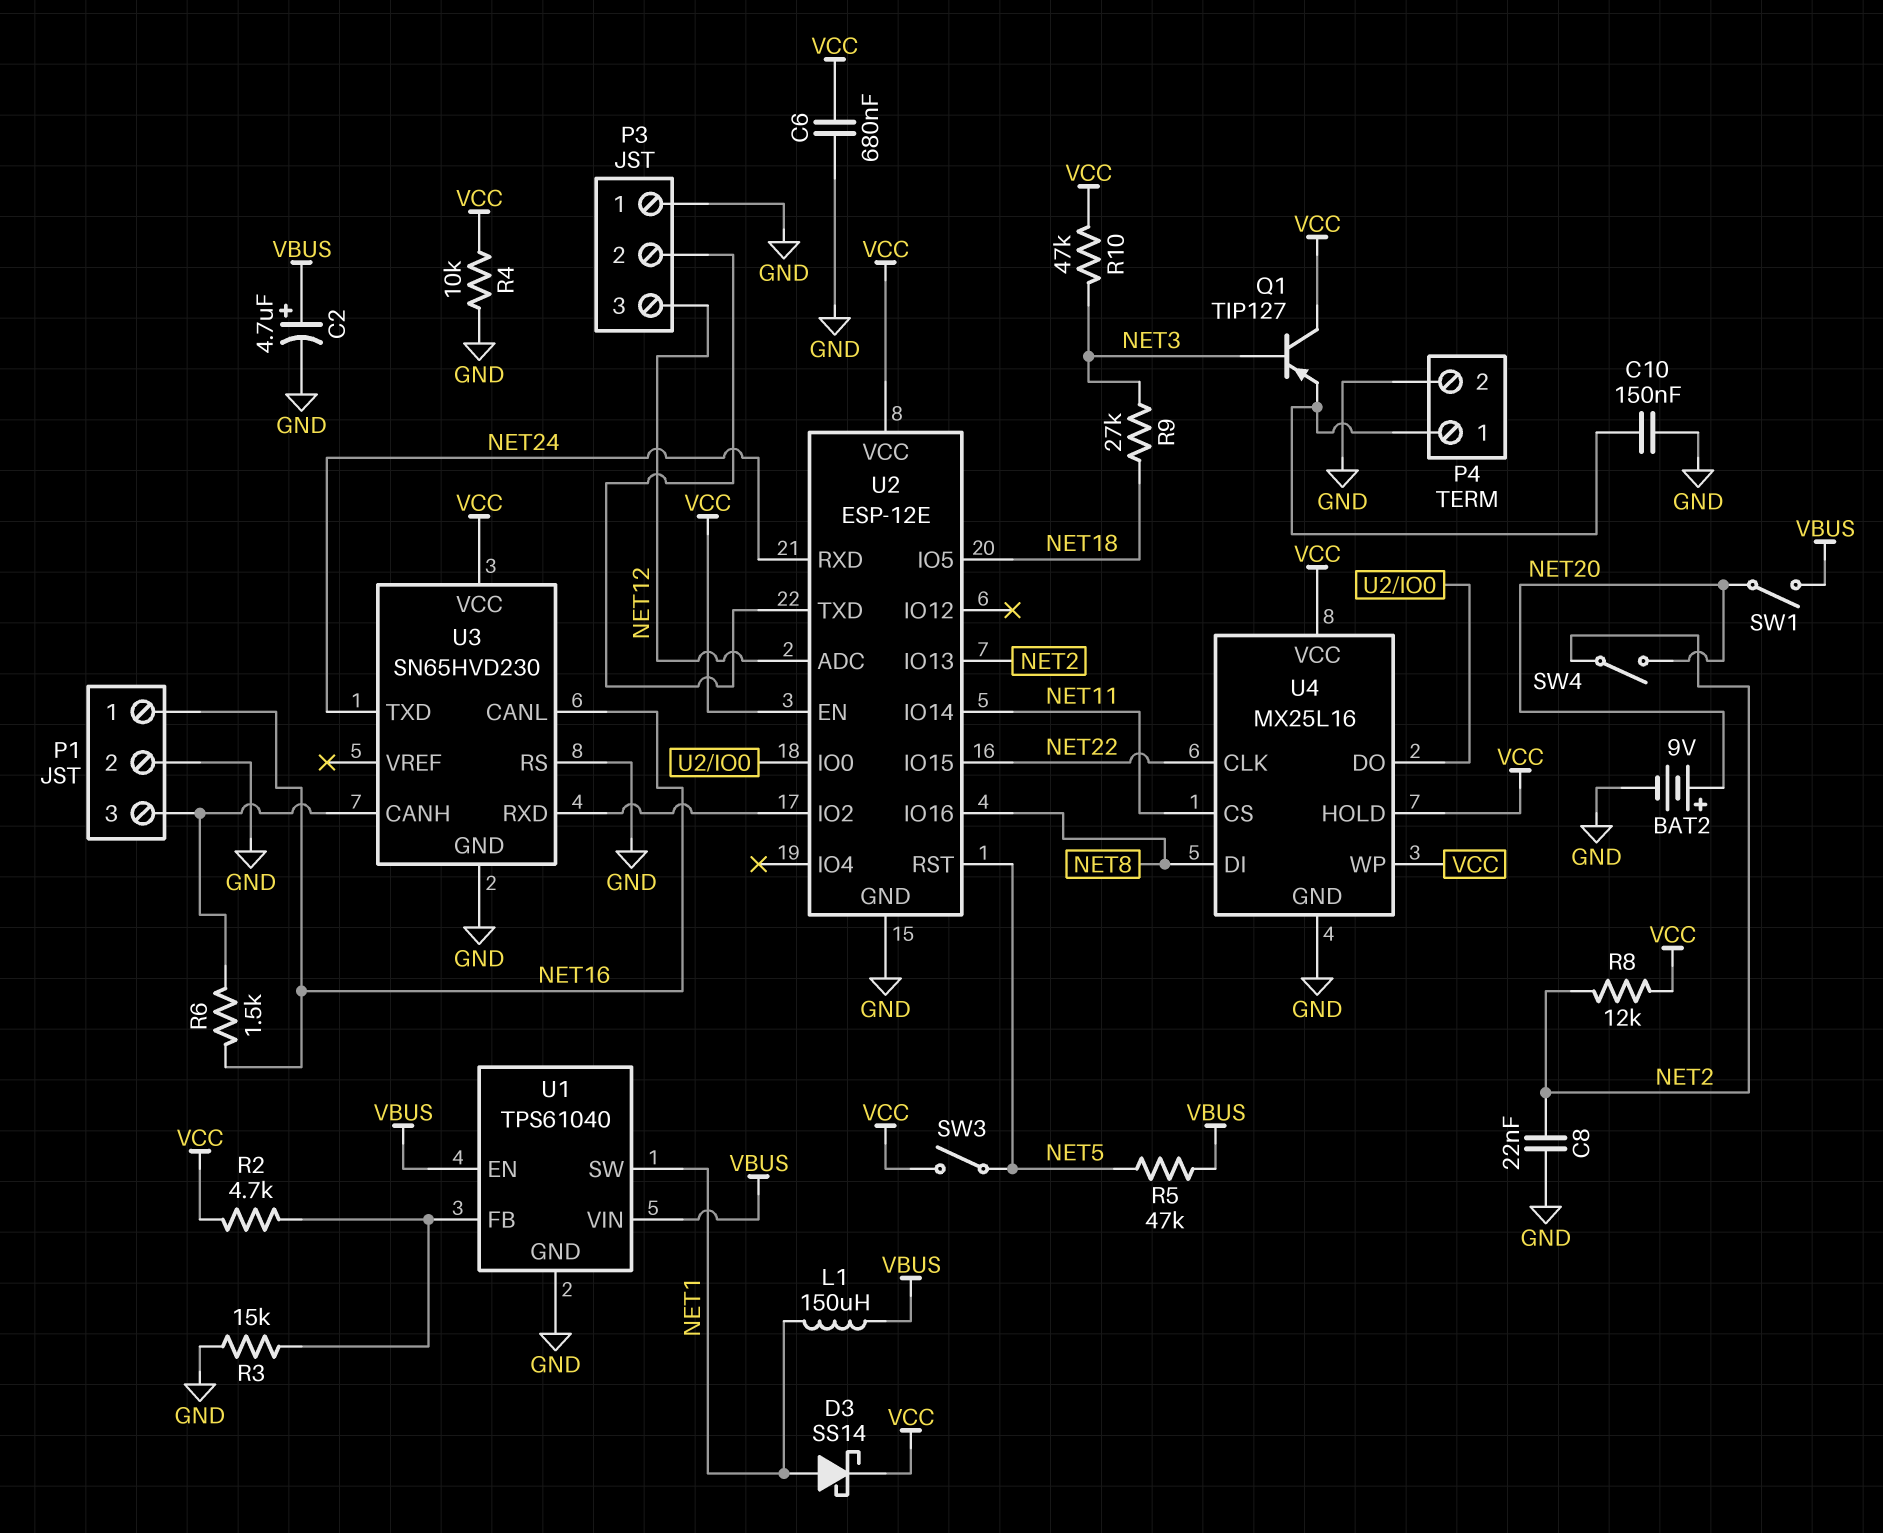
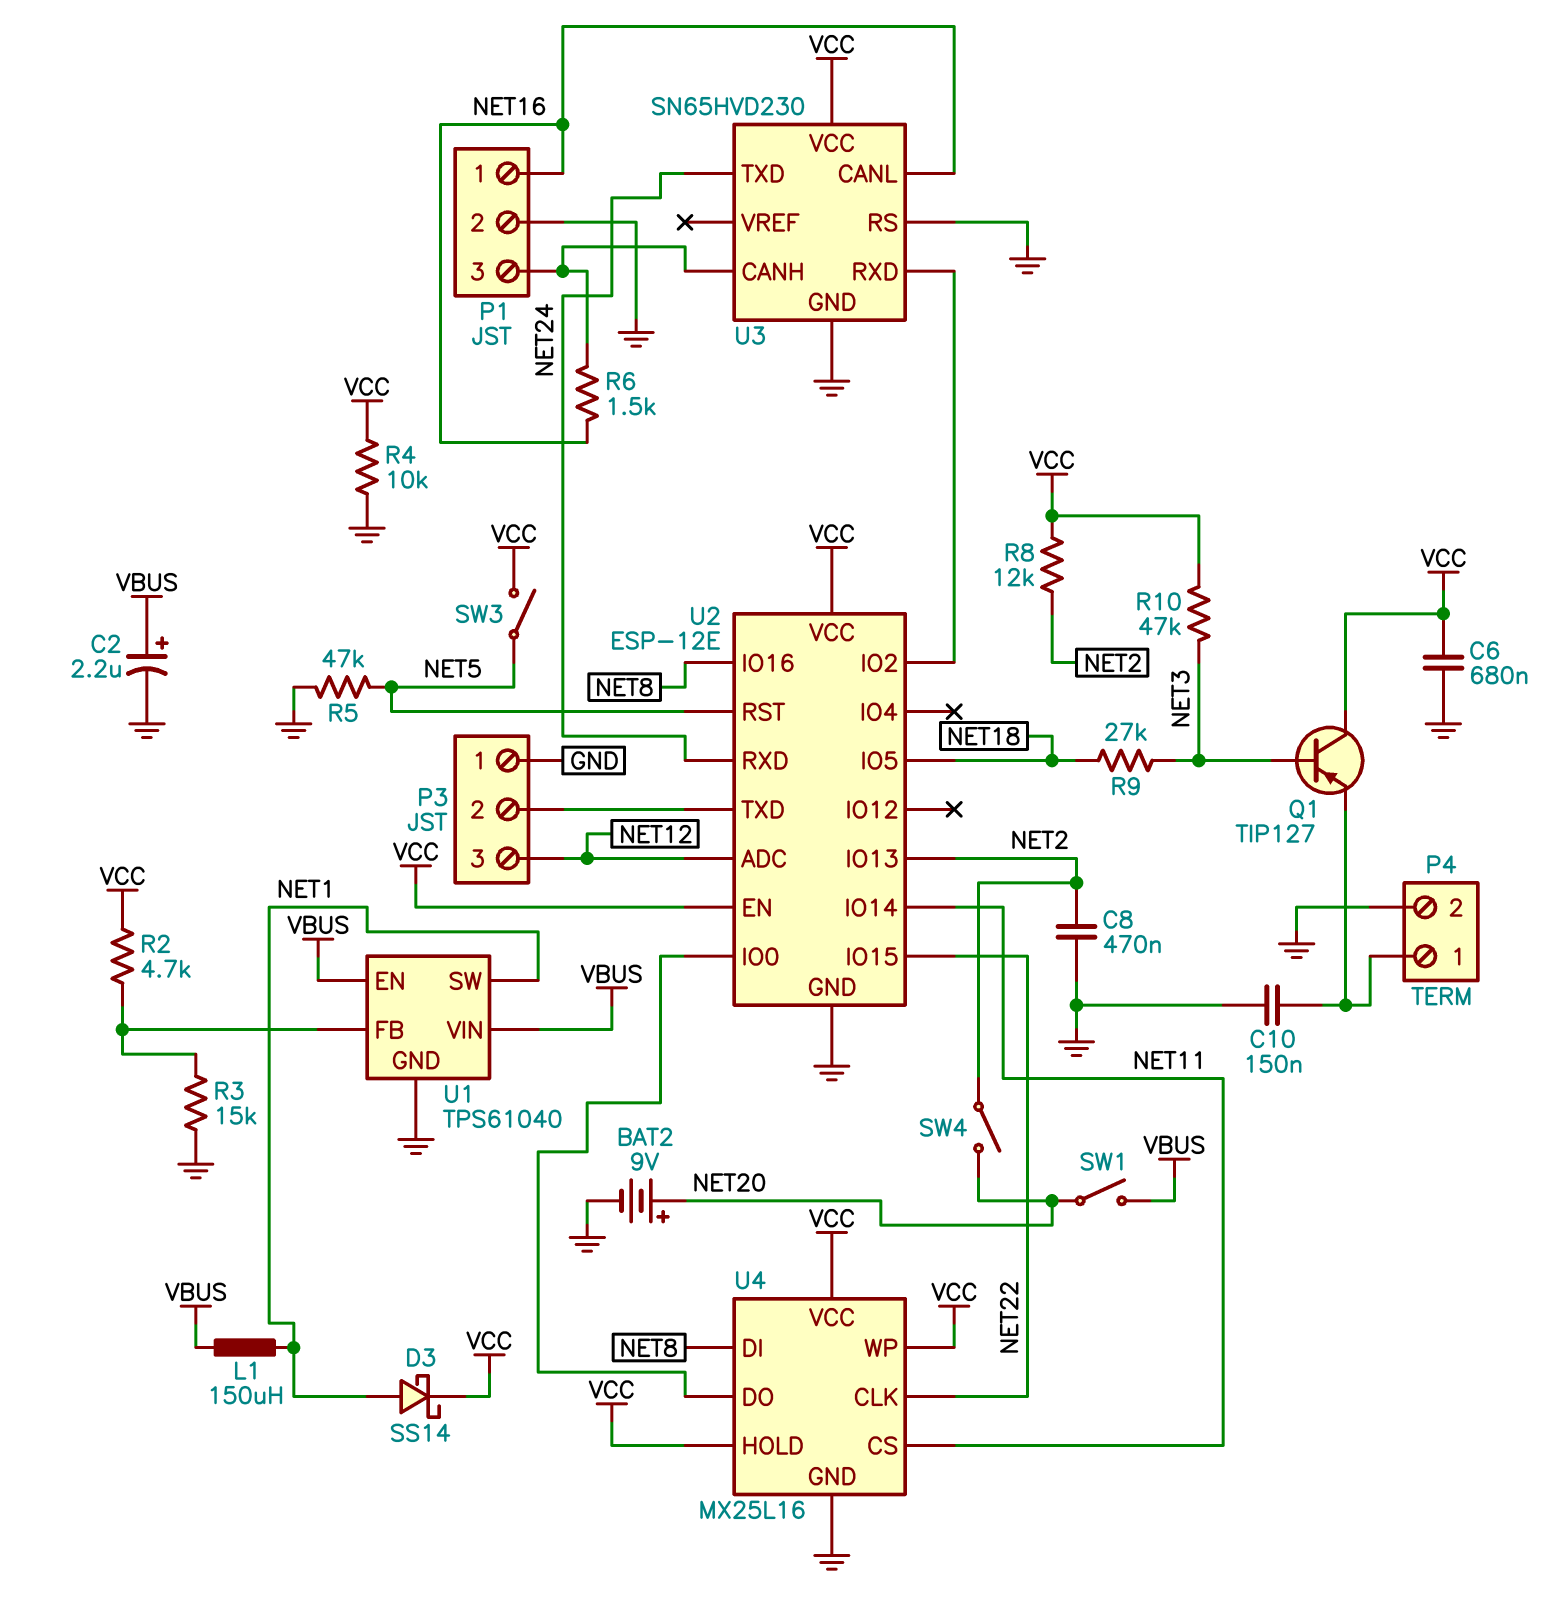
C2: 4.7uF (plus VBUS, minus GND) -> 2.2uF (plus VBUS, minus GND)
C8: 22nF (GND, NET2) -> 470nF (GND, NET2)
R5: 47k (NET5, VBUS) -> 47k (GND, NET5)

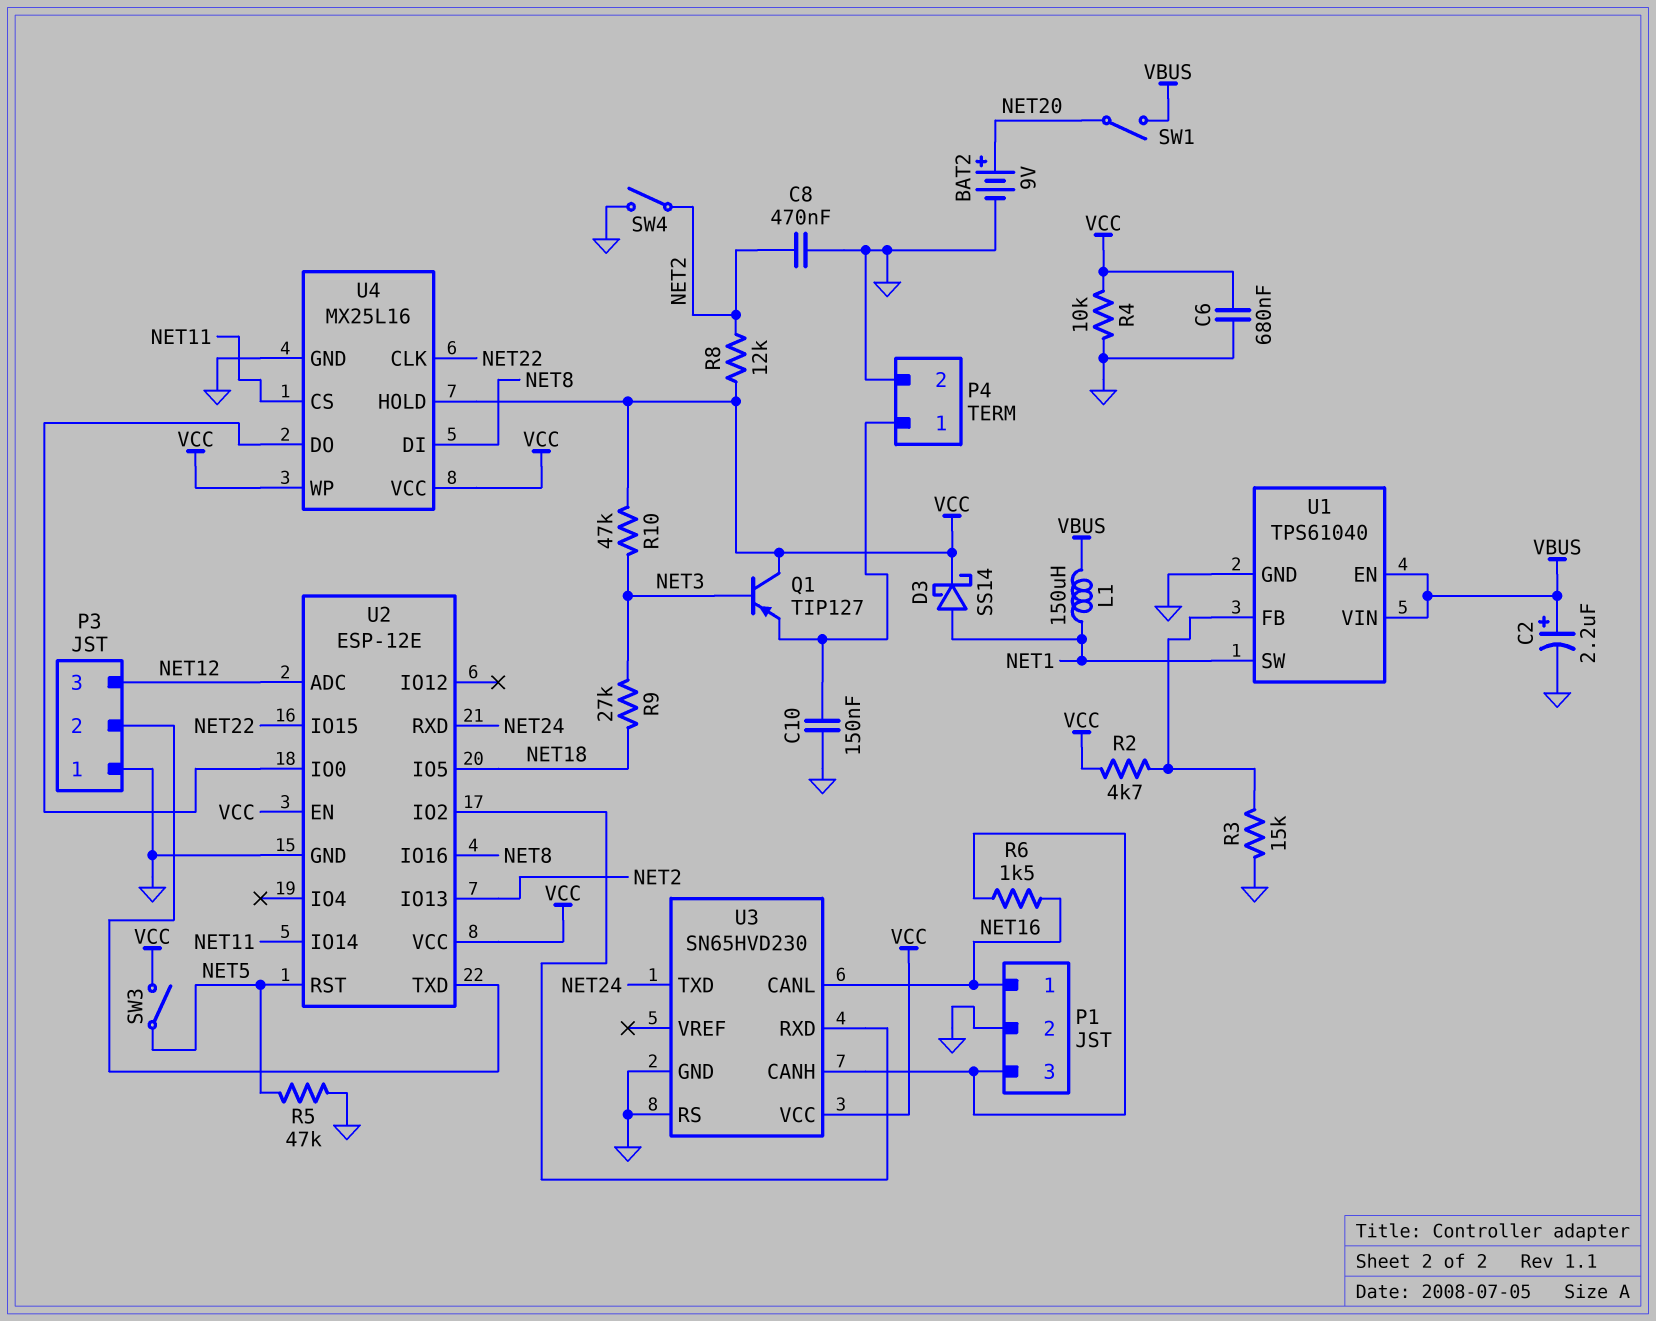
SW4: switch (NET2, NET20) -> switch (GND, NET2)

